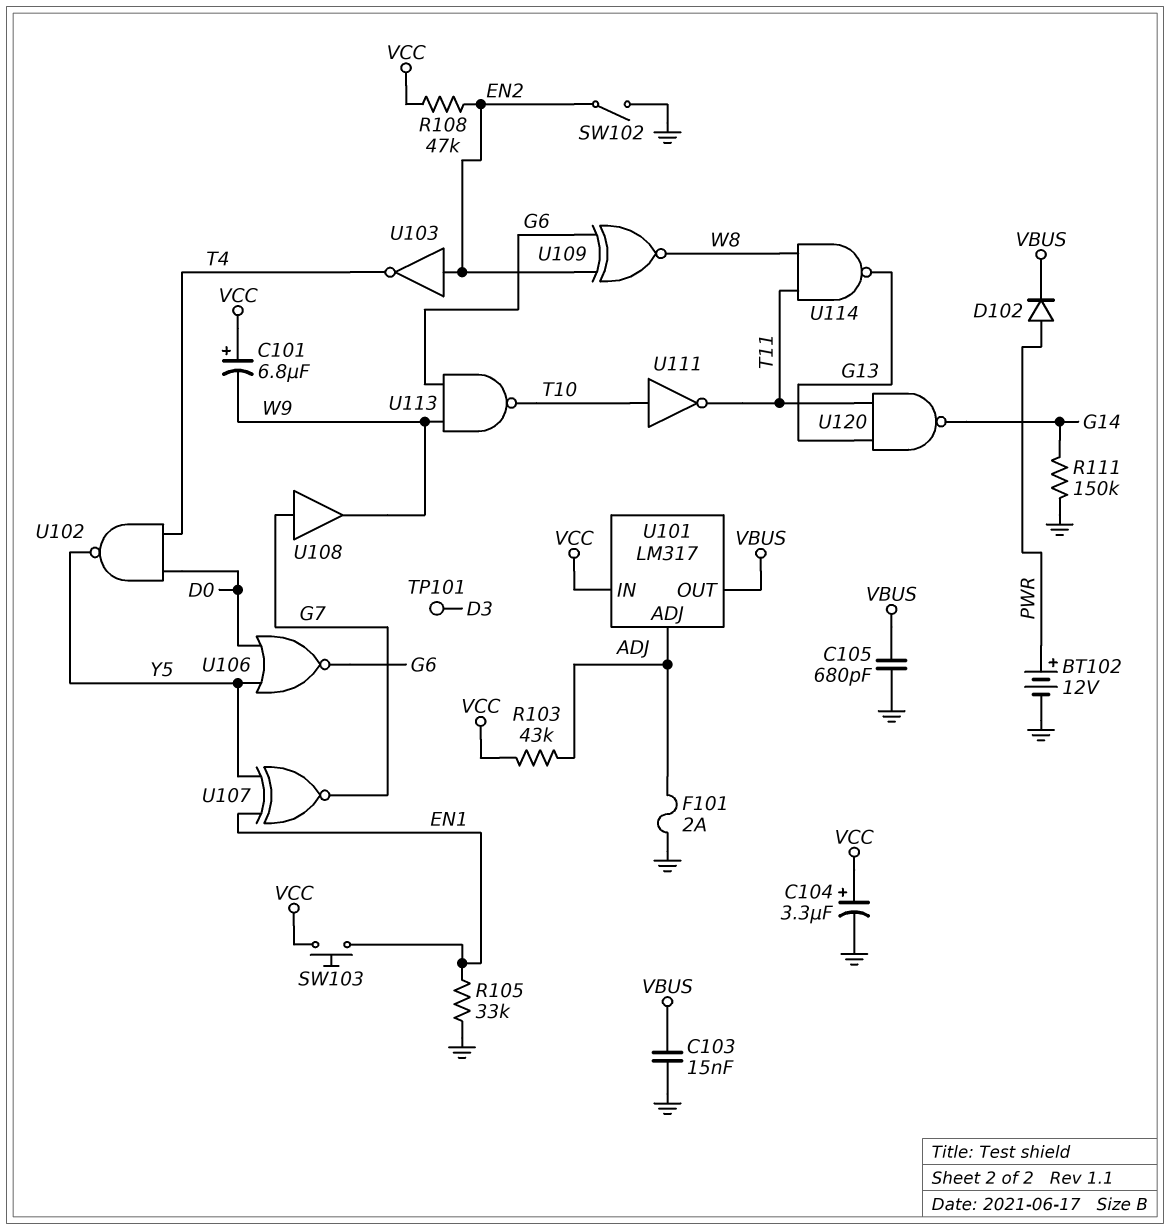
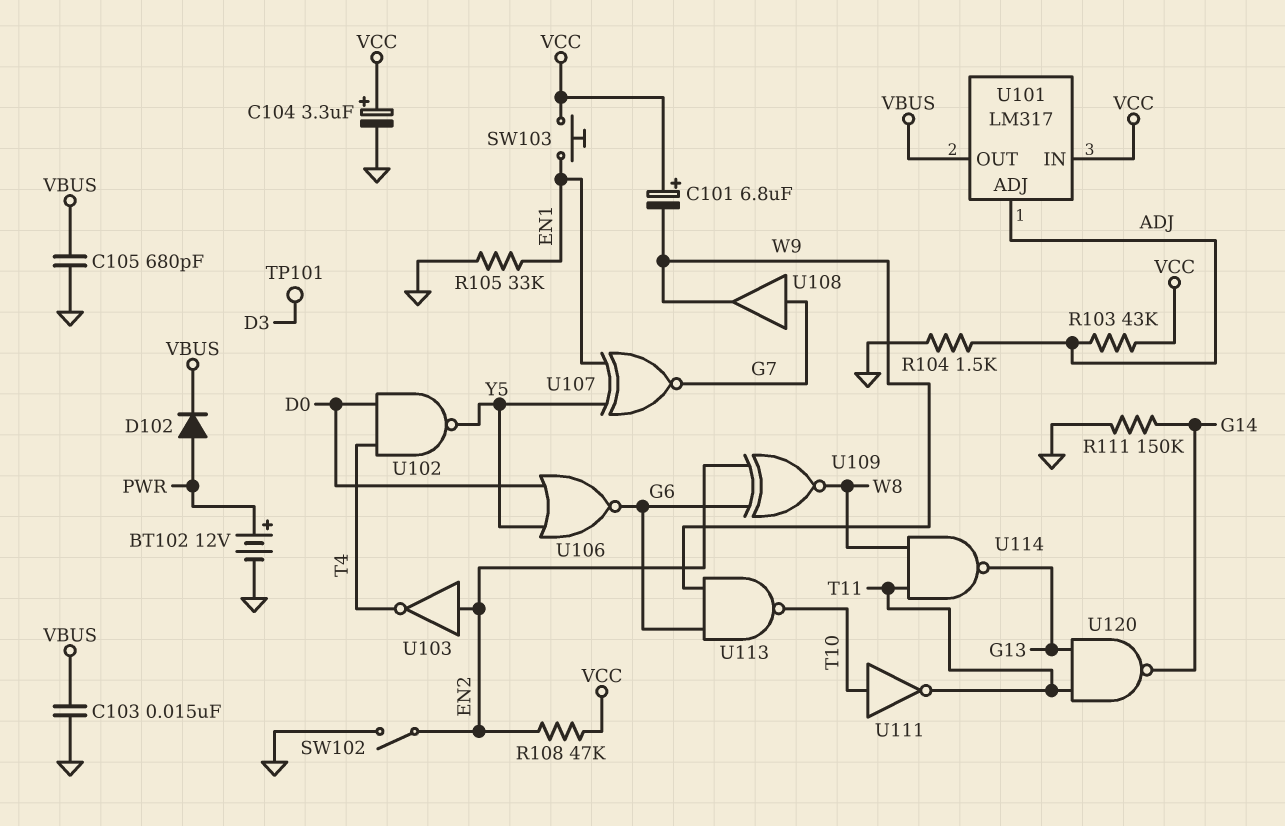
F101: 2A (ADJ, GND) -> none
R104: none -> 1.5k (ADJ, GND)

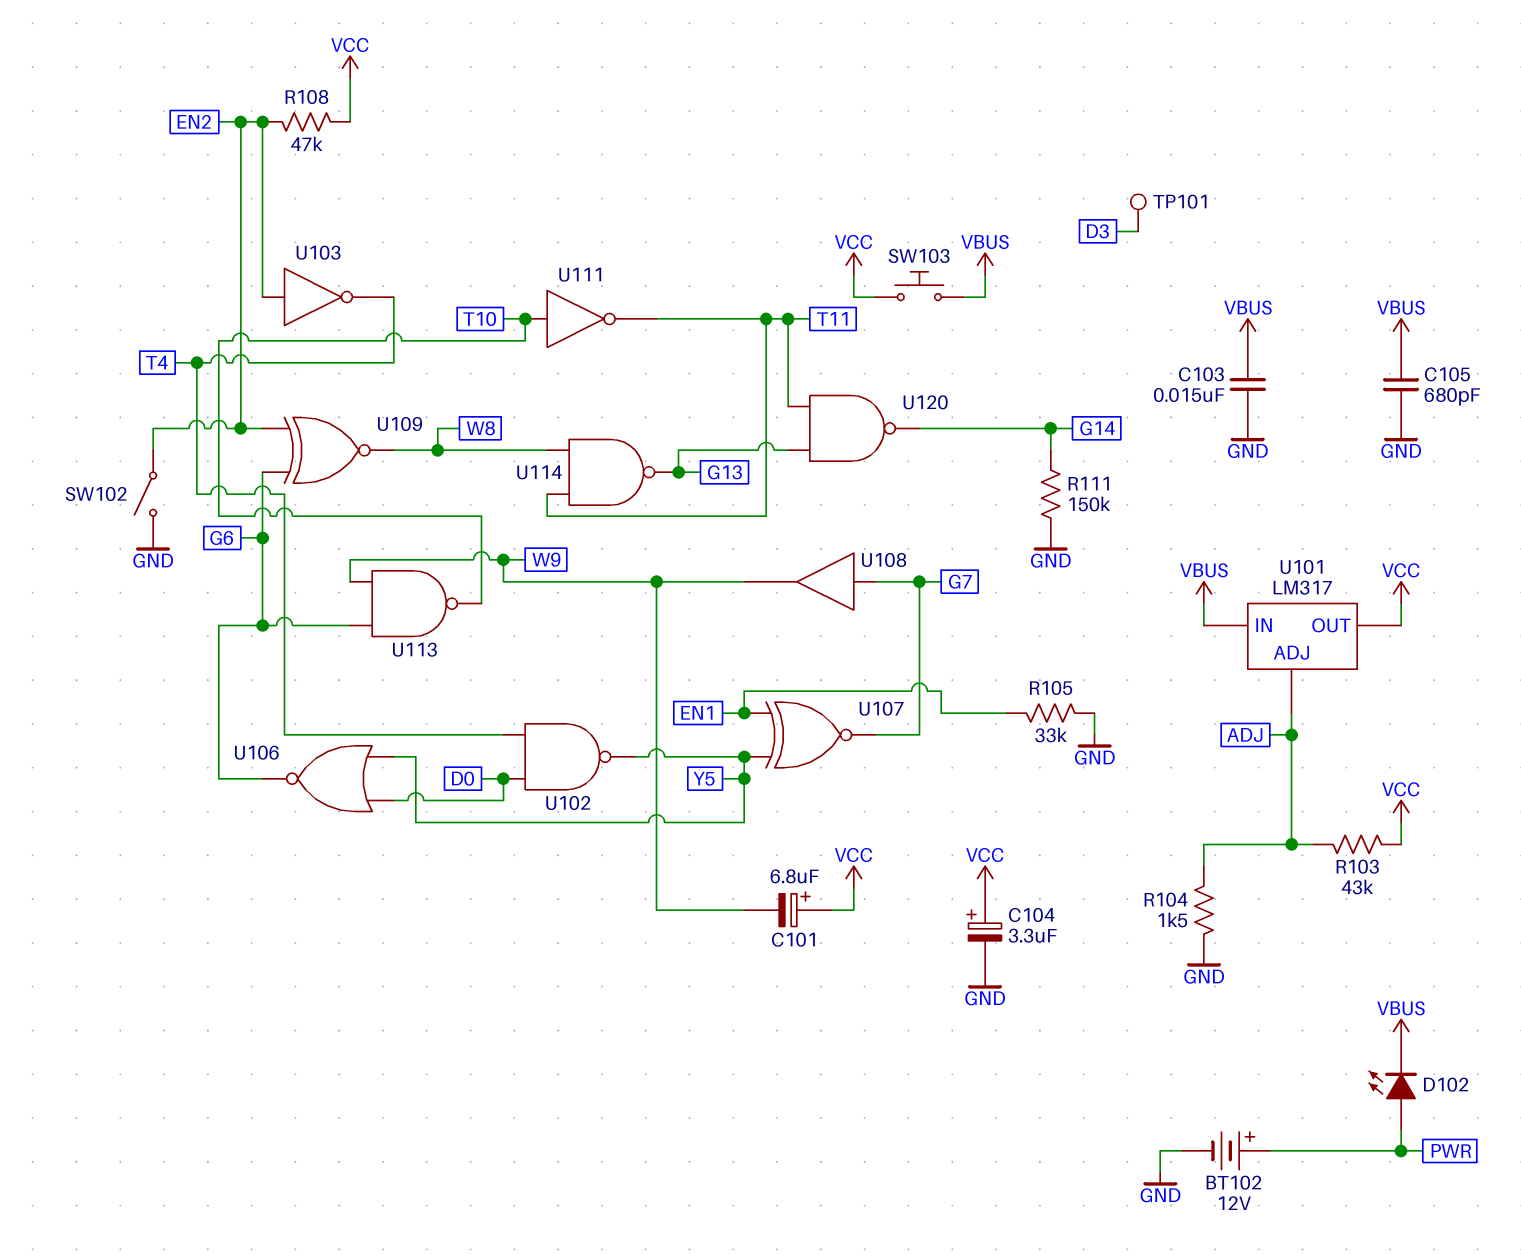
D102: diode (A PWR, K VBUS) -> LED (A PWR, K VBUS)
SW103: button (EN1, VCC) -> button (VBUS, VCC)
U101 pin IN: VCC -> VBUS
U101 pin OUT: VBUS -> VCC

